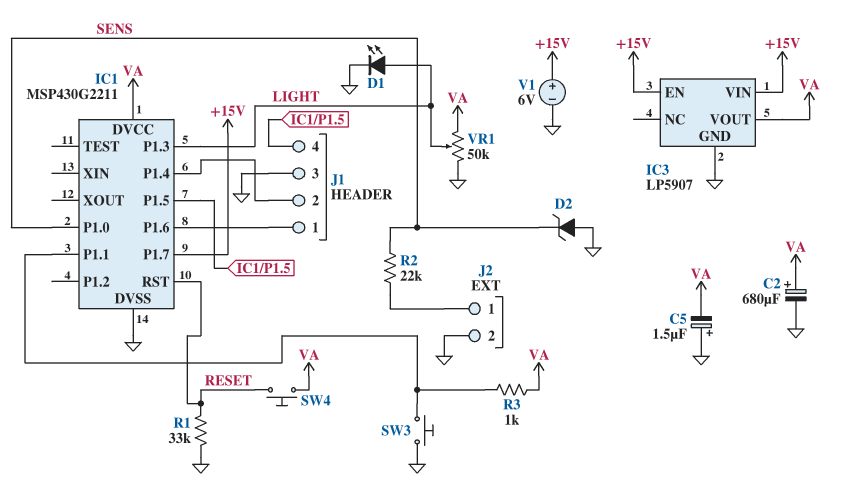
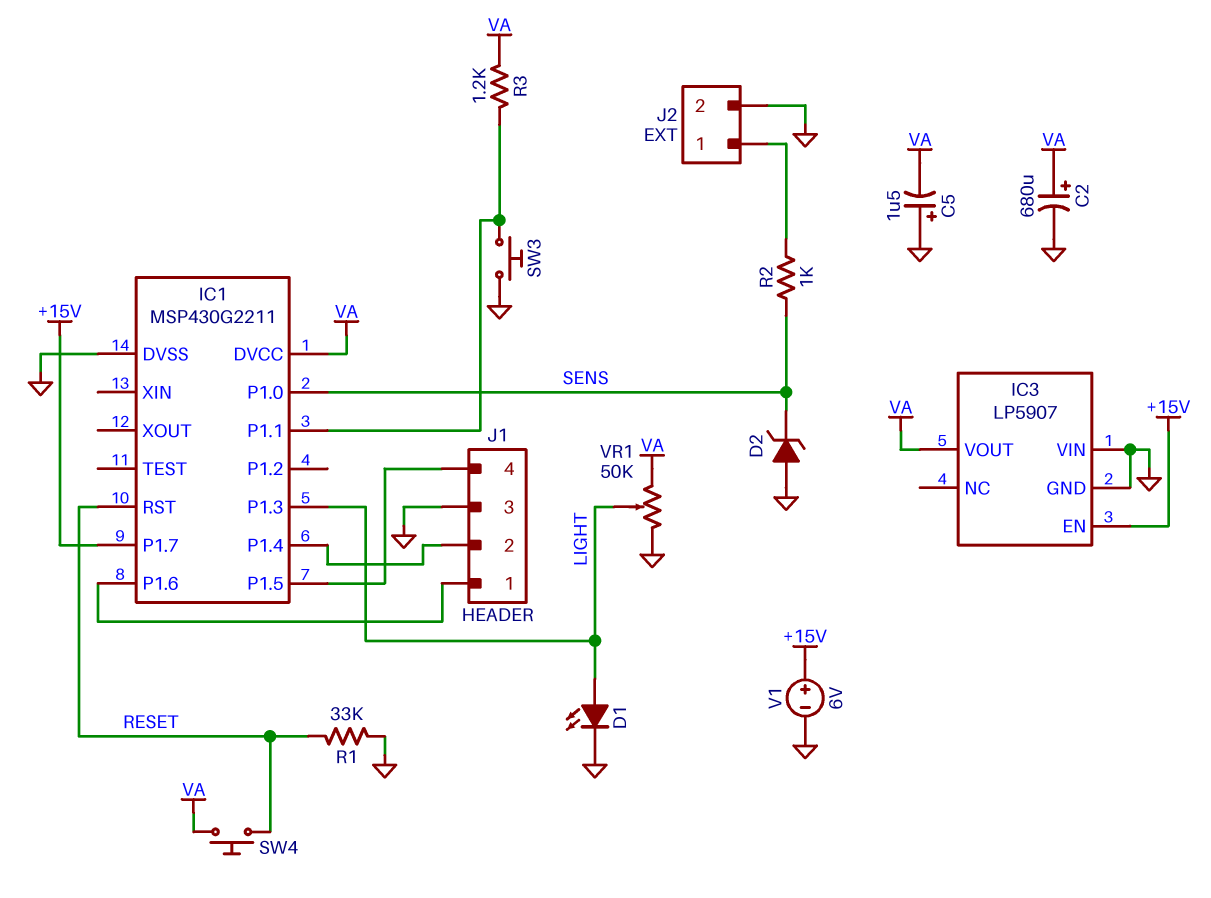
IC3 pin VIN: +15V -> GND
R2: 22k (J2/1, SENS) -> 1k (J2/1, SENS)
R3: 1k (IC1/P1.1, VA) -> 1.2k (IC1/P1.1, VA)

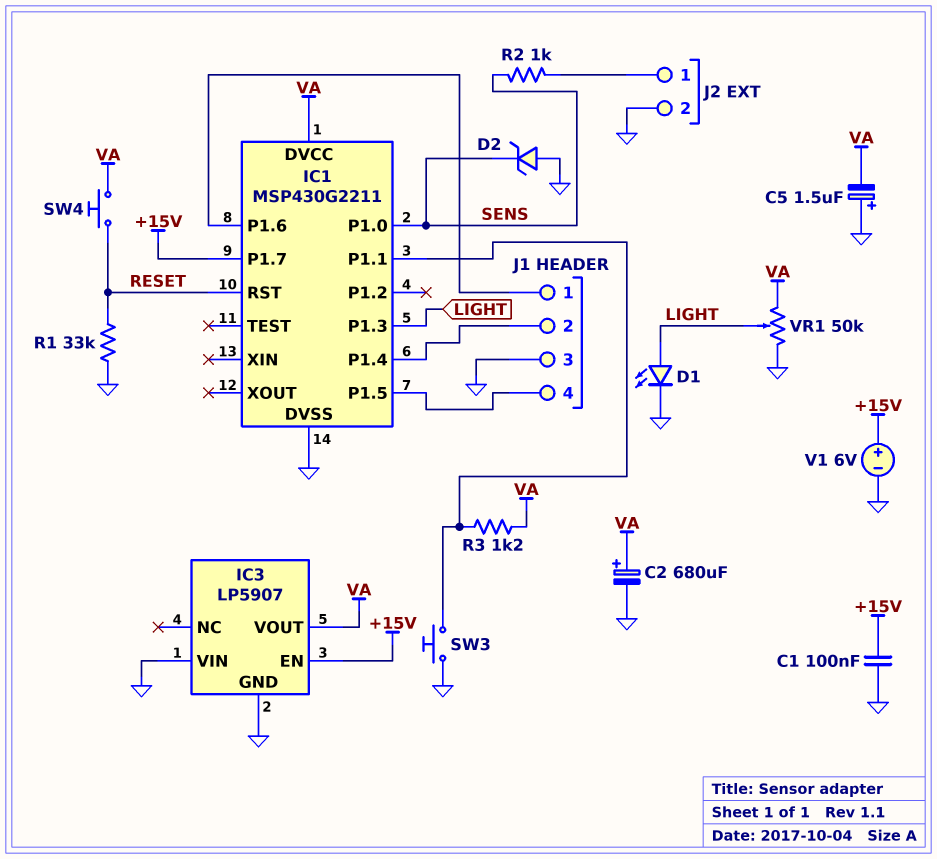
C1: none -> 100nF (+15V, GND)

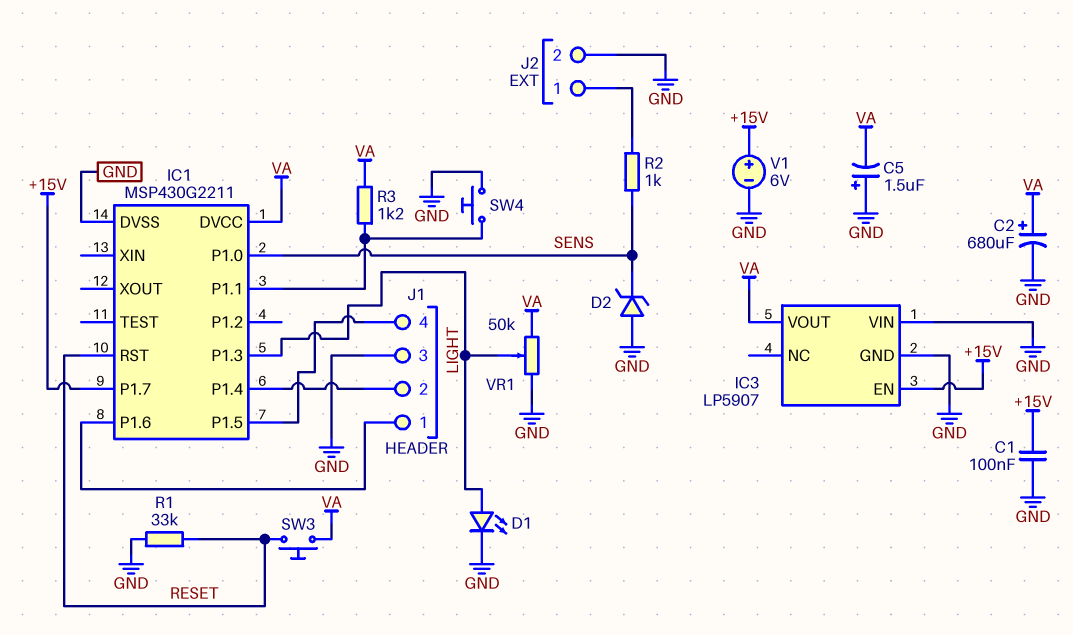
SW3: button (GND, IC1/P1.1) -> button (RESET, VA)
SW4: button (RESET, VA) -> button (GND, IC1/P1.1)

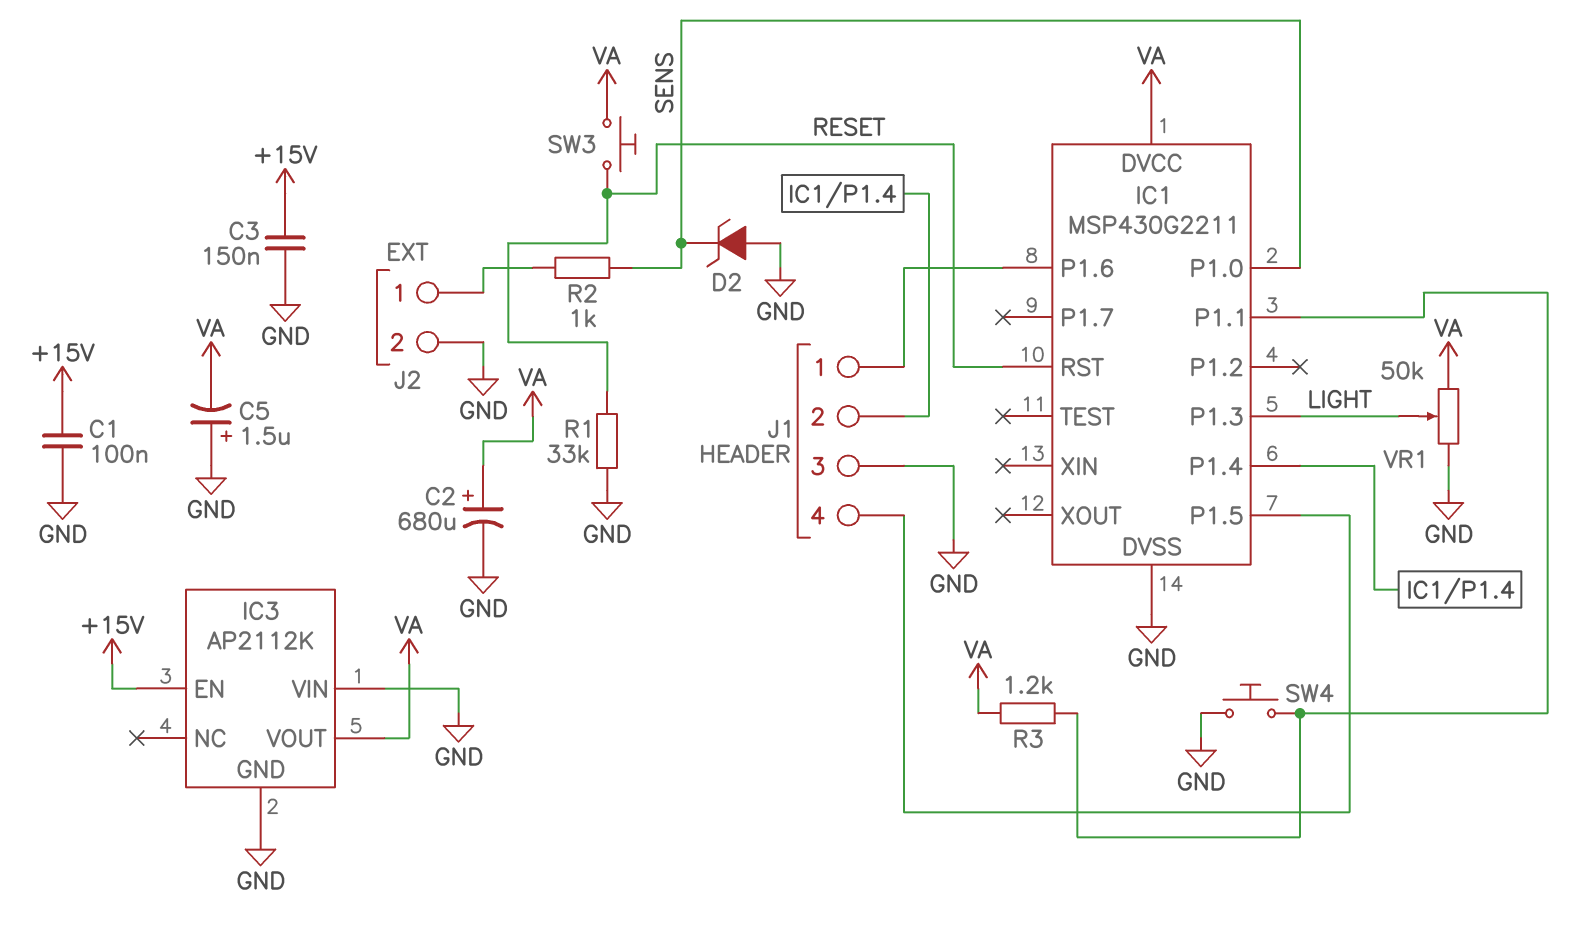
C3: none -> 150nF (+15V, GND)
D1: LED (A LIGHT, K GND) -> none
IC1 pin P1.7: +15V -> none
IC3: LP5907 -> AP2112K
V1: 6V (plus +15V, minus GND) -> none

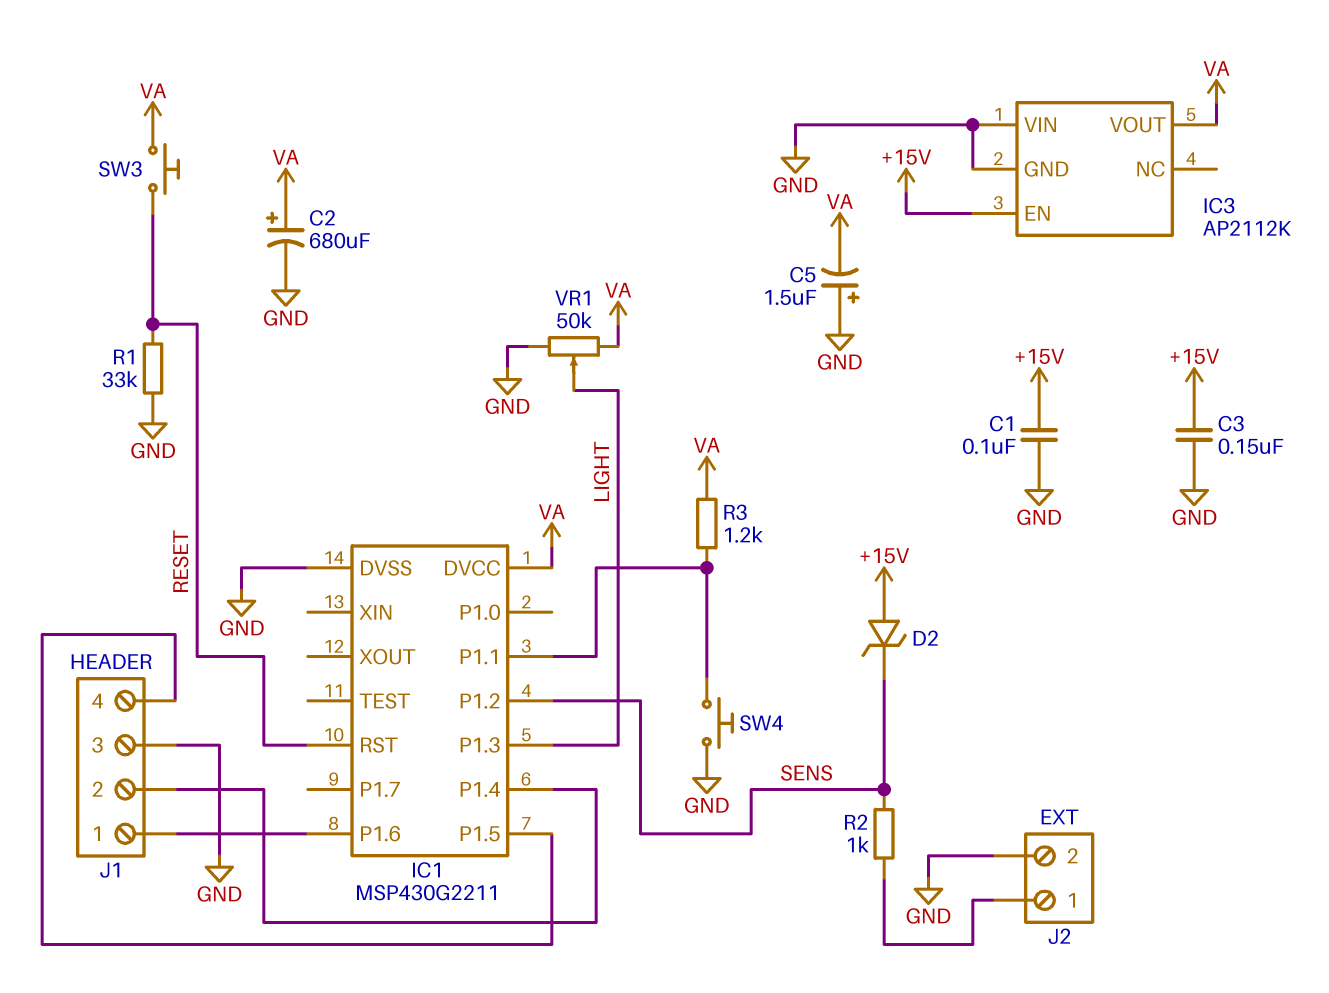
D2: zener (A GND, K SENS) -> zener (A +15V, K SENS)
IC1 pin P1.0: SENS -> none
IC1 pin P1.2: none -> SENS

